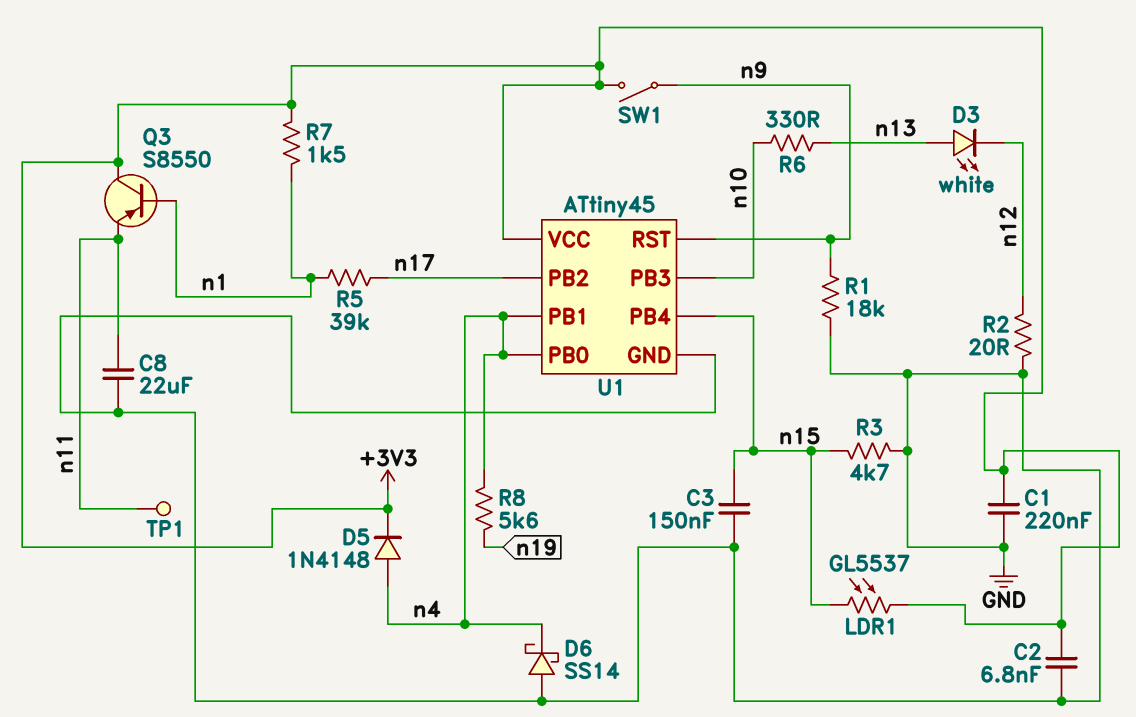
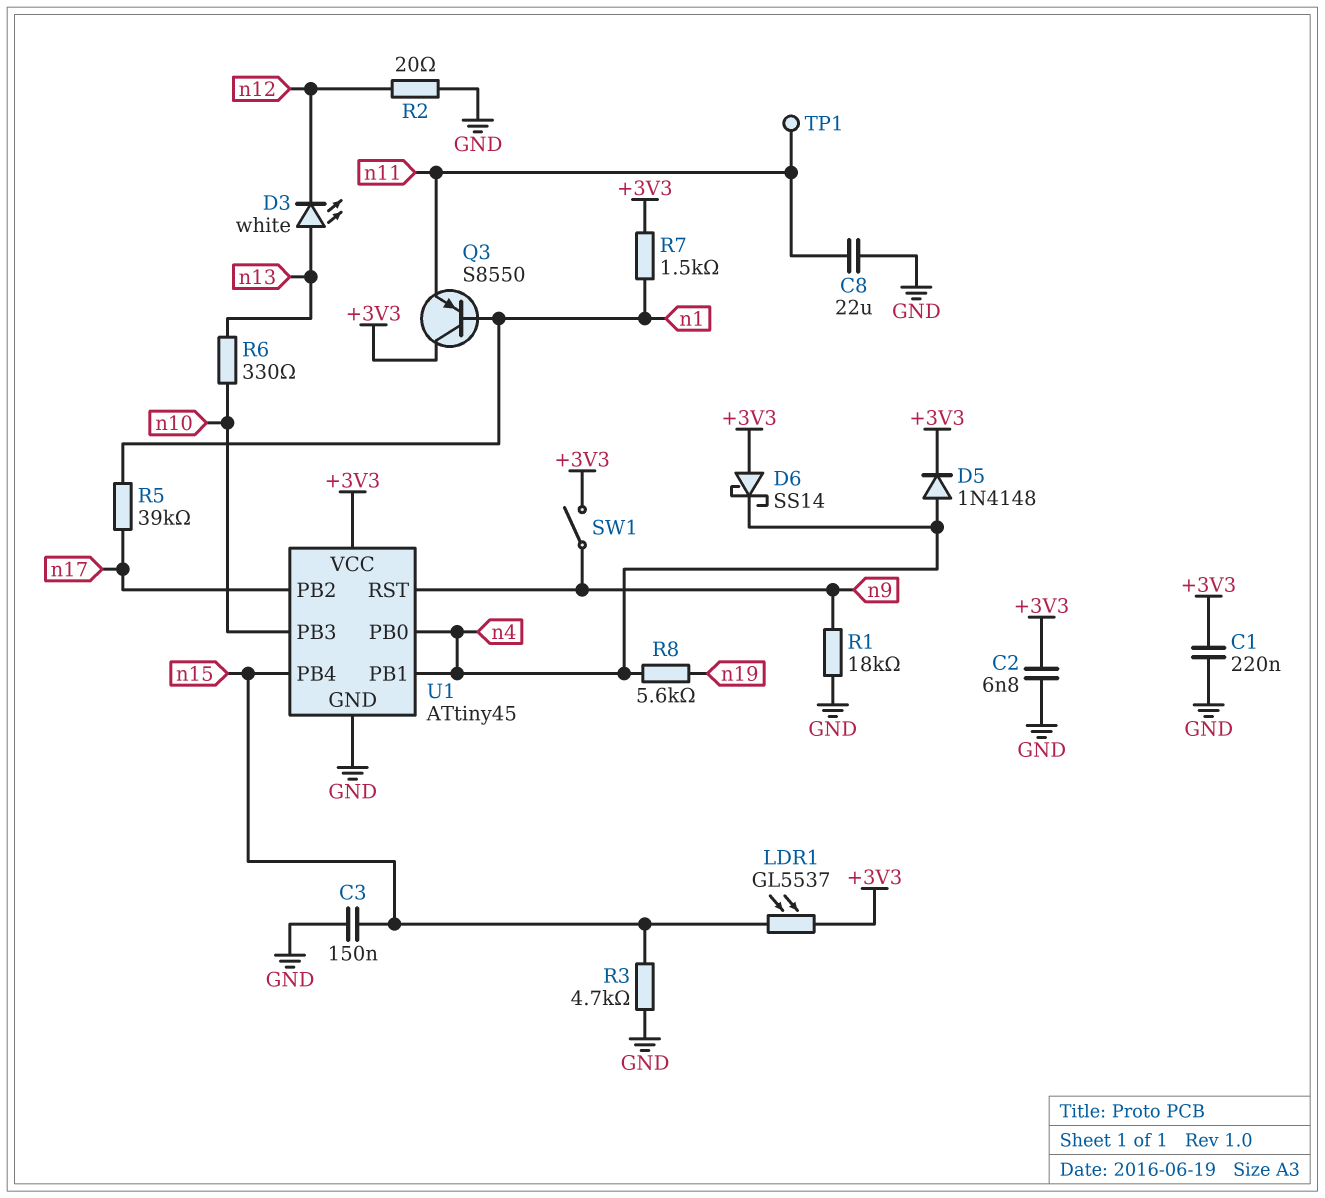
D6: schottky SS14 (A GND, K n4) -> schottky SS14 (A +3V3, K n4)

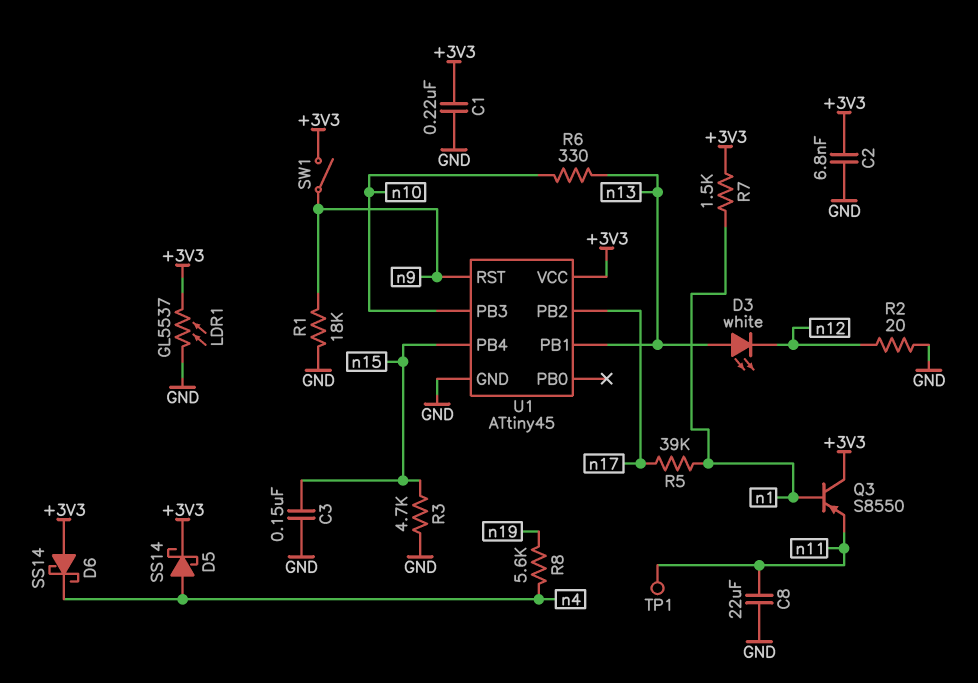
D5: diode 1N4148 (A n4, K +3V3) -> schottky SS14 (A n4, K +3V3)
LDR1: GL5537 (+3V3, n15) -> GL5537 (+3V3, GND)
U1 pin PB0: n4 -> none
U1 pin PB1: n4 -> n13

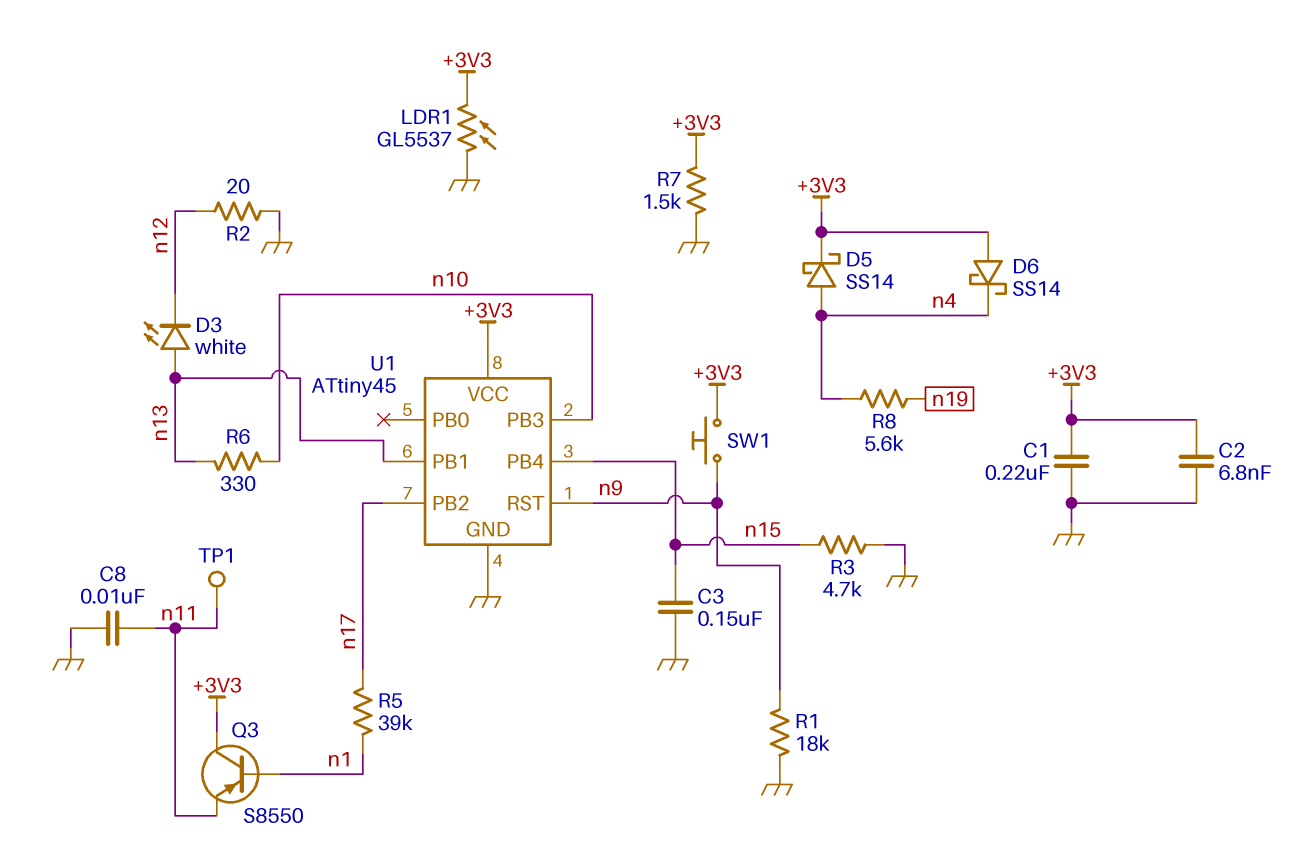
C8: 22uF (GND, n11) -> 10nF (GND, n11)
R7: 1.5k (+3V3, n1) -> 1.5k (+3V3, GND)
SW1: switch (+3V3, n9) -> button (+3V3, n9)

